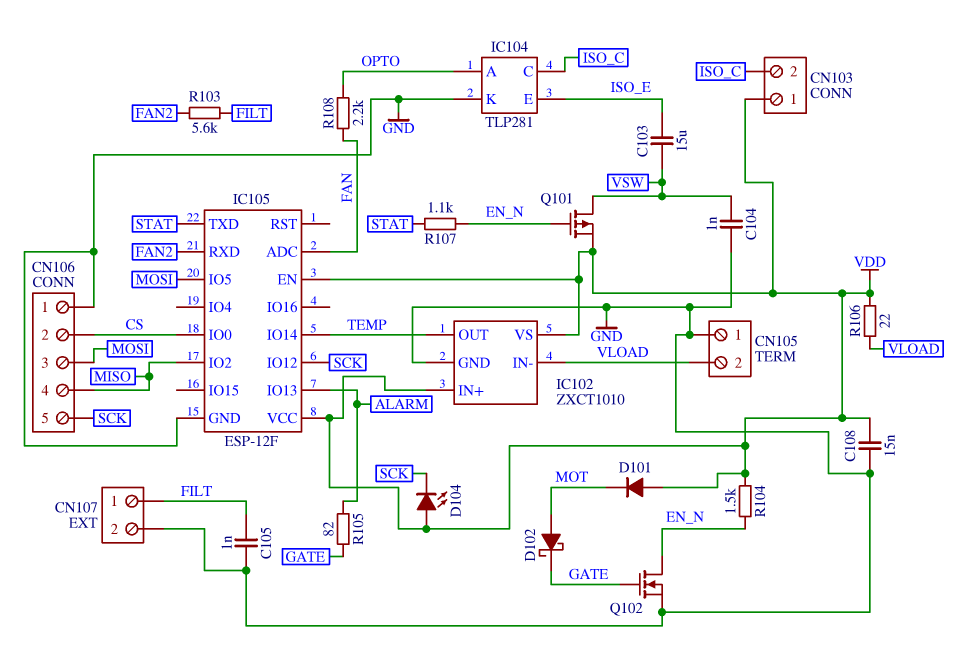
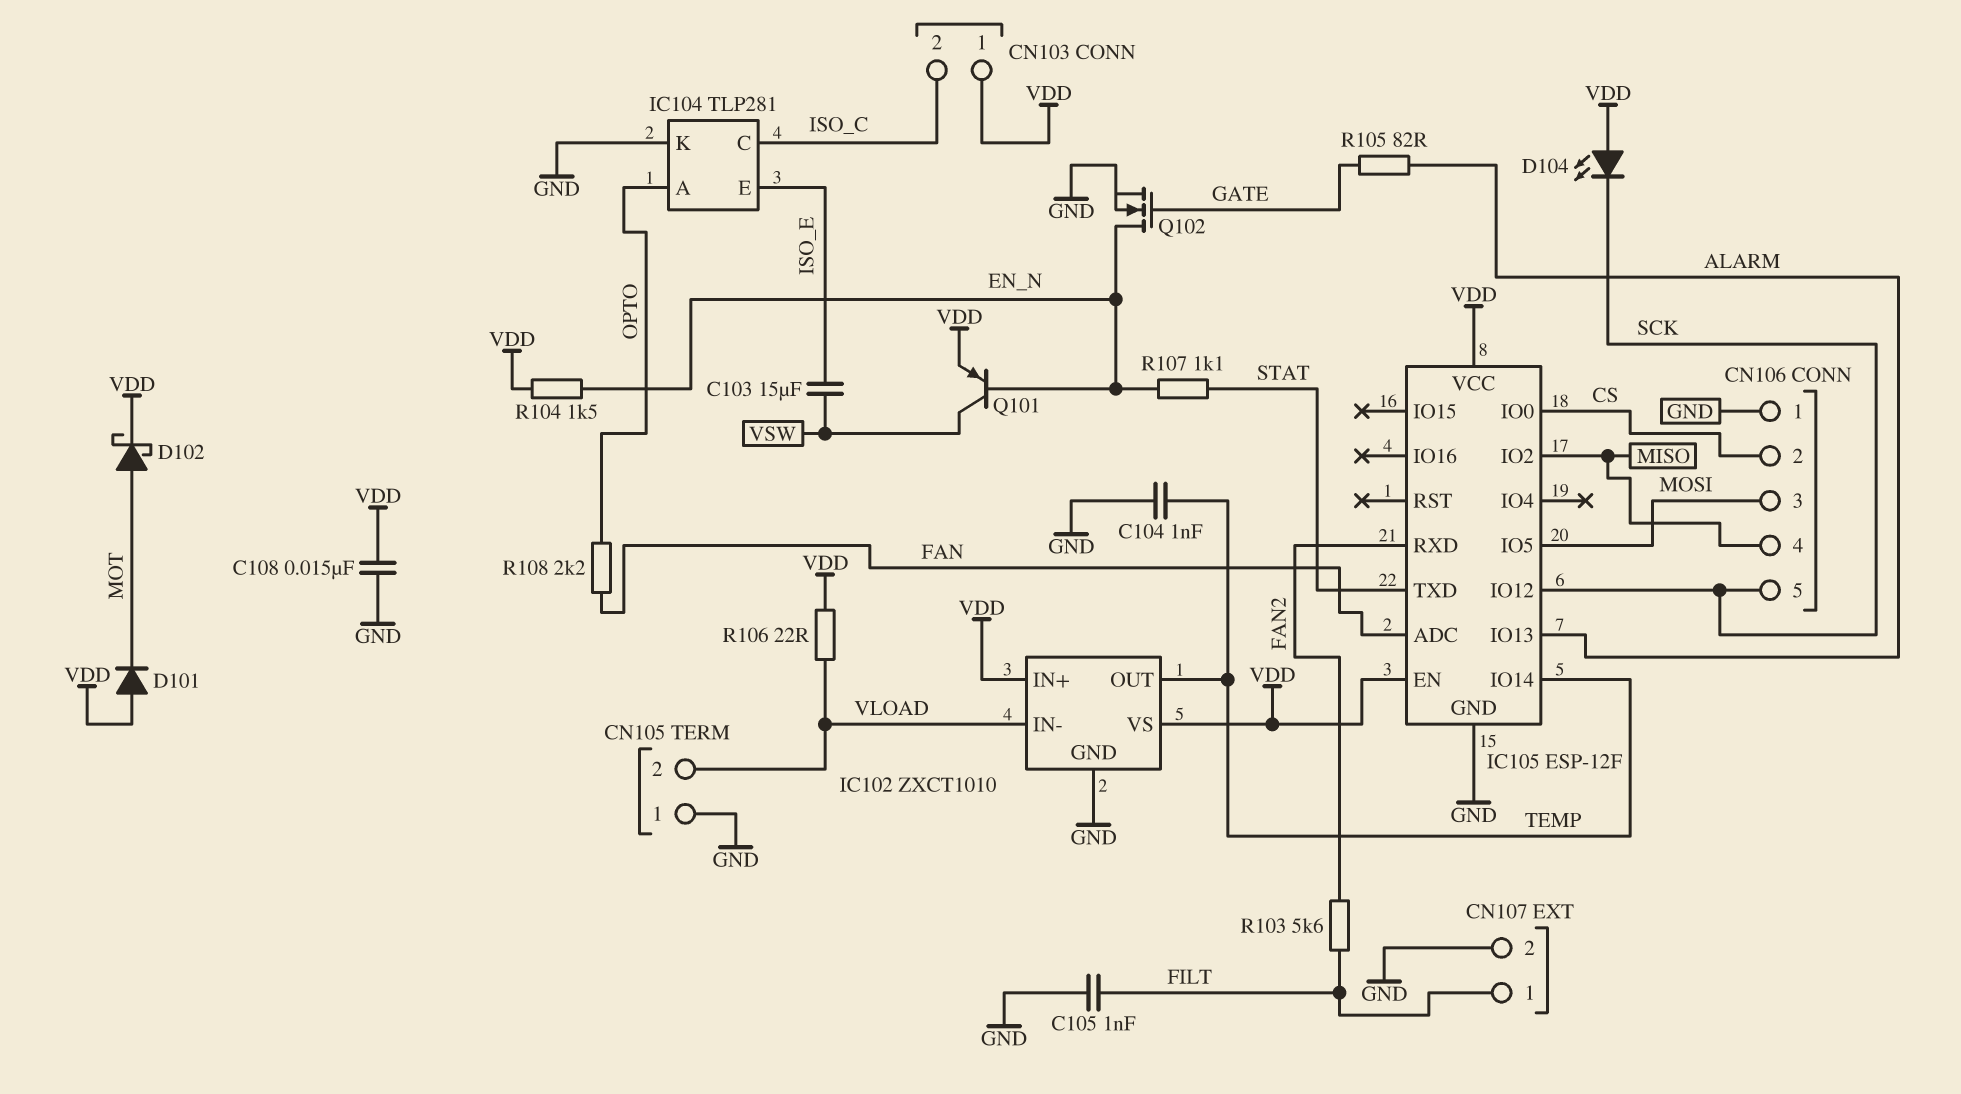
C104: 1nF (GND, VSW) -> 1nF (GND, TEMP)
D102: schottky (A MOT, K GATE) -> schottky (A MOT, K VDD)
Q101: PMOS (G EN_N, D VSW, S VDD) -> PNP (B EN_N, C VSW, E VDD)

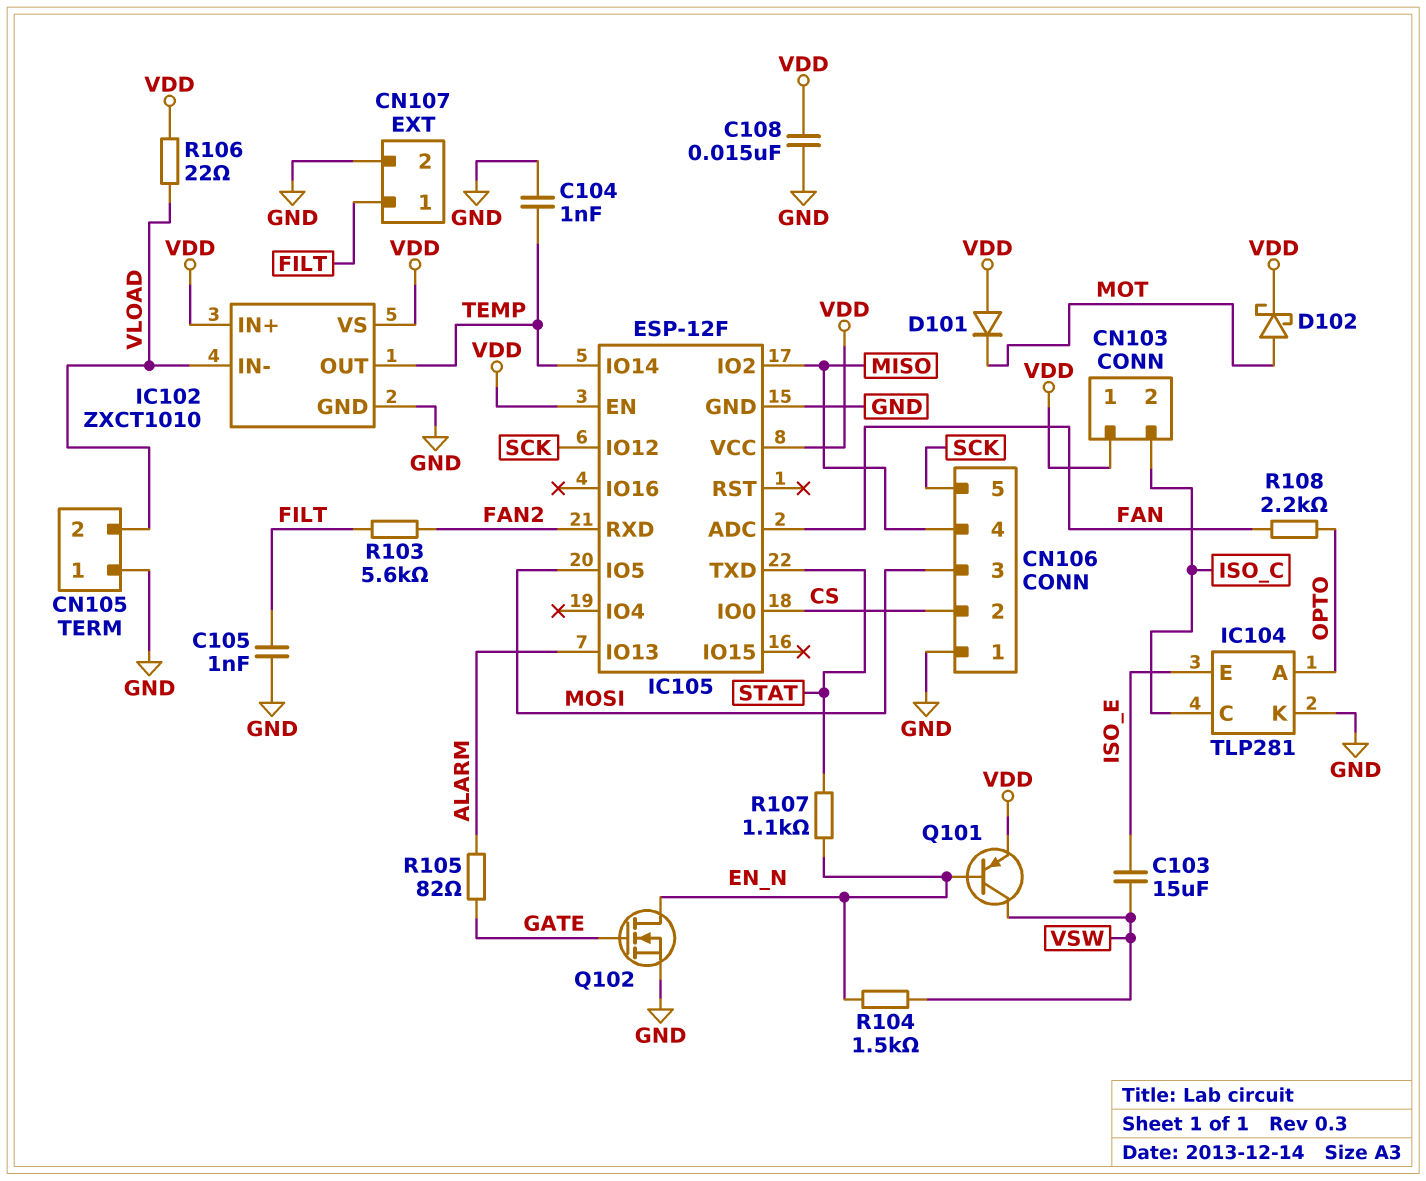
D104: LED (A VDD, K SCK) -> none
R104: 1.5k (EN_N, VDD) -> 1.5k (EN_N, VSW)

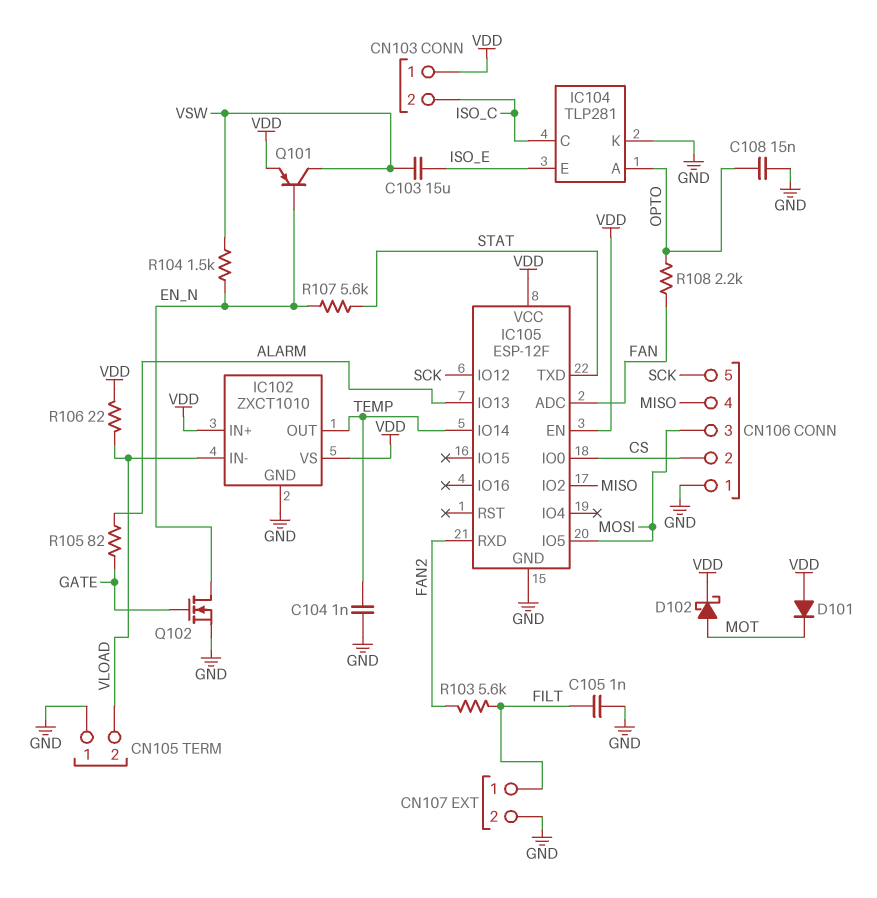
C108: 15nF (GND, VDD) -> 15nF (GND, OPTO)
R107: 1.1k (EN_N, STAT) -> 5.6k (EN_N, STAT)

